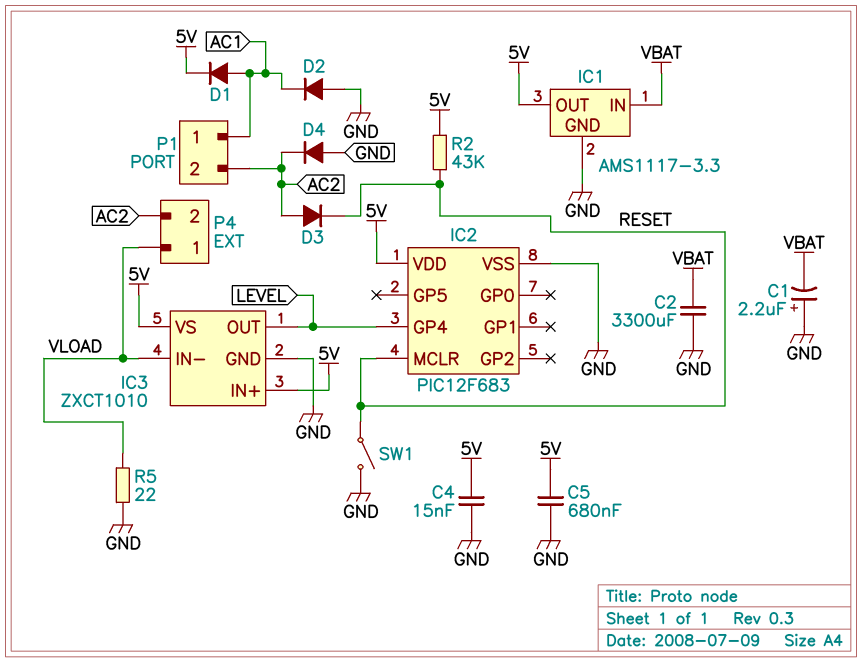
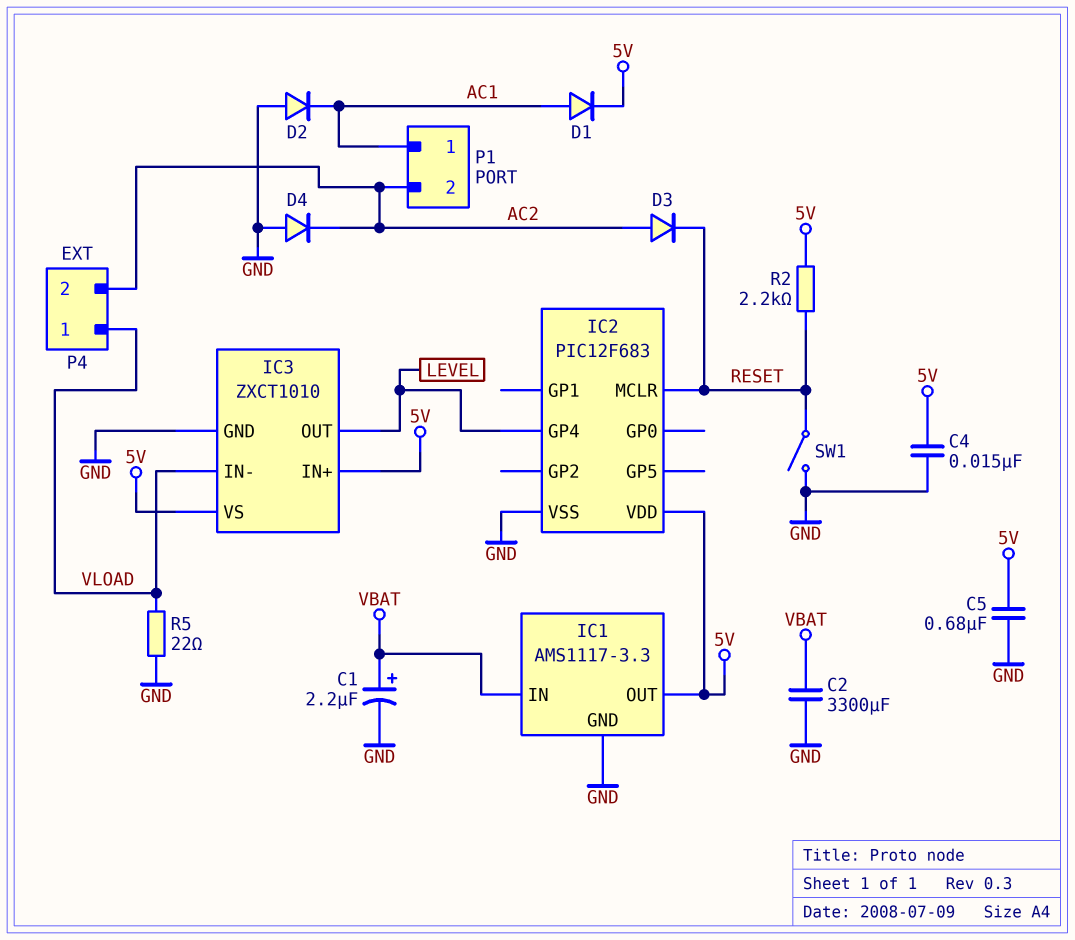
C1: 2.2uF (plus GND, minus VBAT) -> 2.2uF (plus VBAT, minus GND)
R2: 43k (5V, RESET) -> 2.2k (5V, RESET)

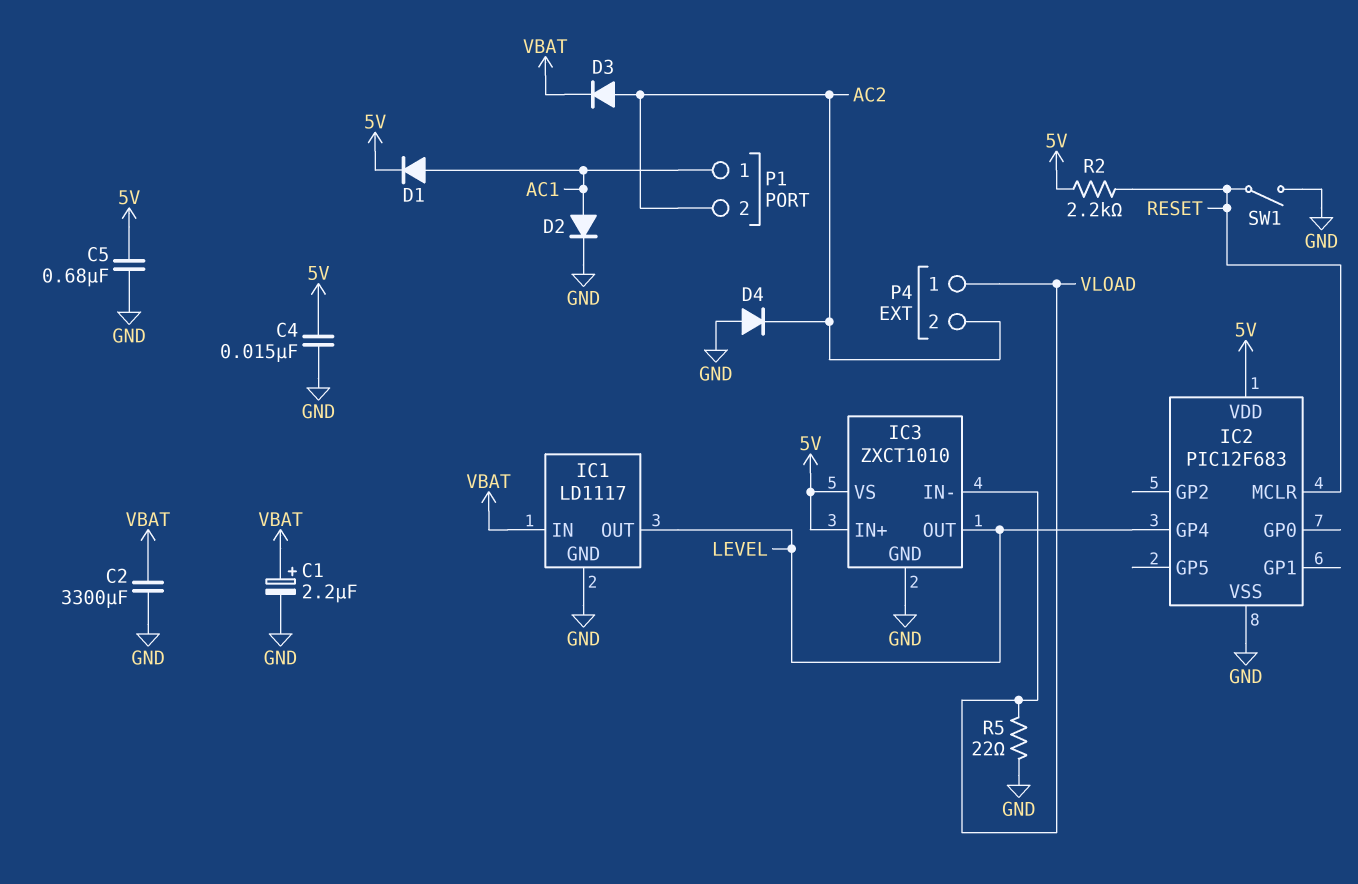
D2: diode (A GND, K AC1) -> diode (A AC1, K GND)
D3: diode (A AC2, K RESET) -> diode (A AC2, K VBAT)
IC1: AMS1117-3.3 -> LD1117
IC1 pin OUT: 5V -> LEVEL

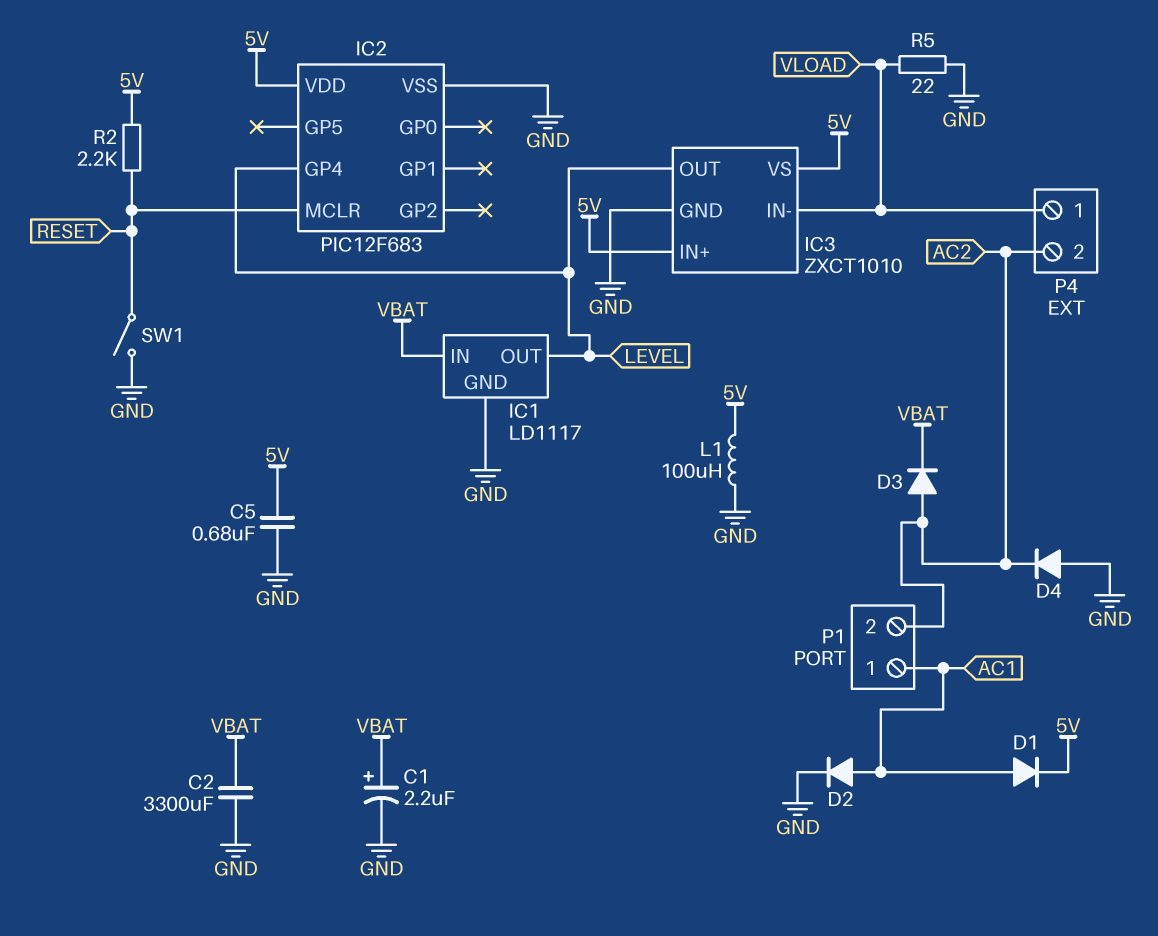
C4: 15nF (5V, GND) -> none
L1: none -> 100uH (5V, GND)

